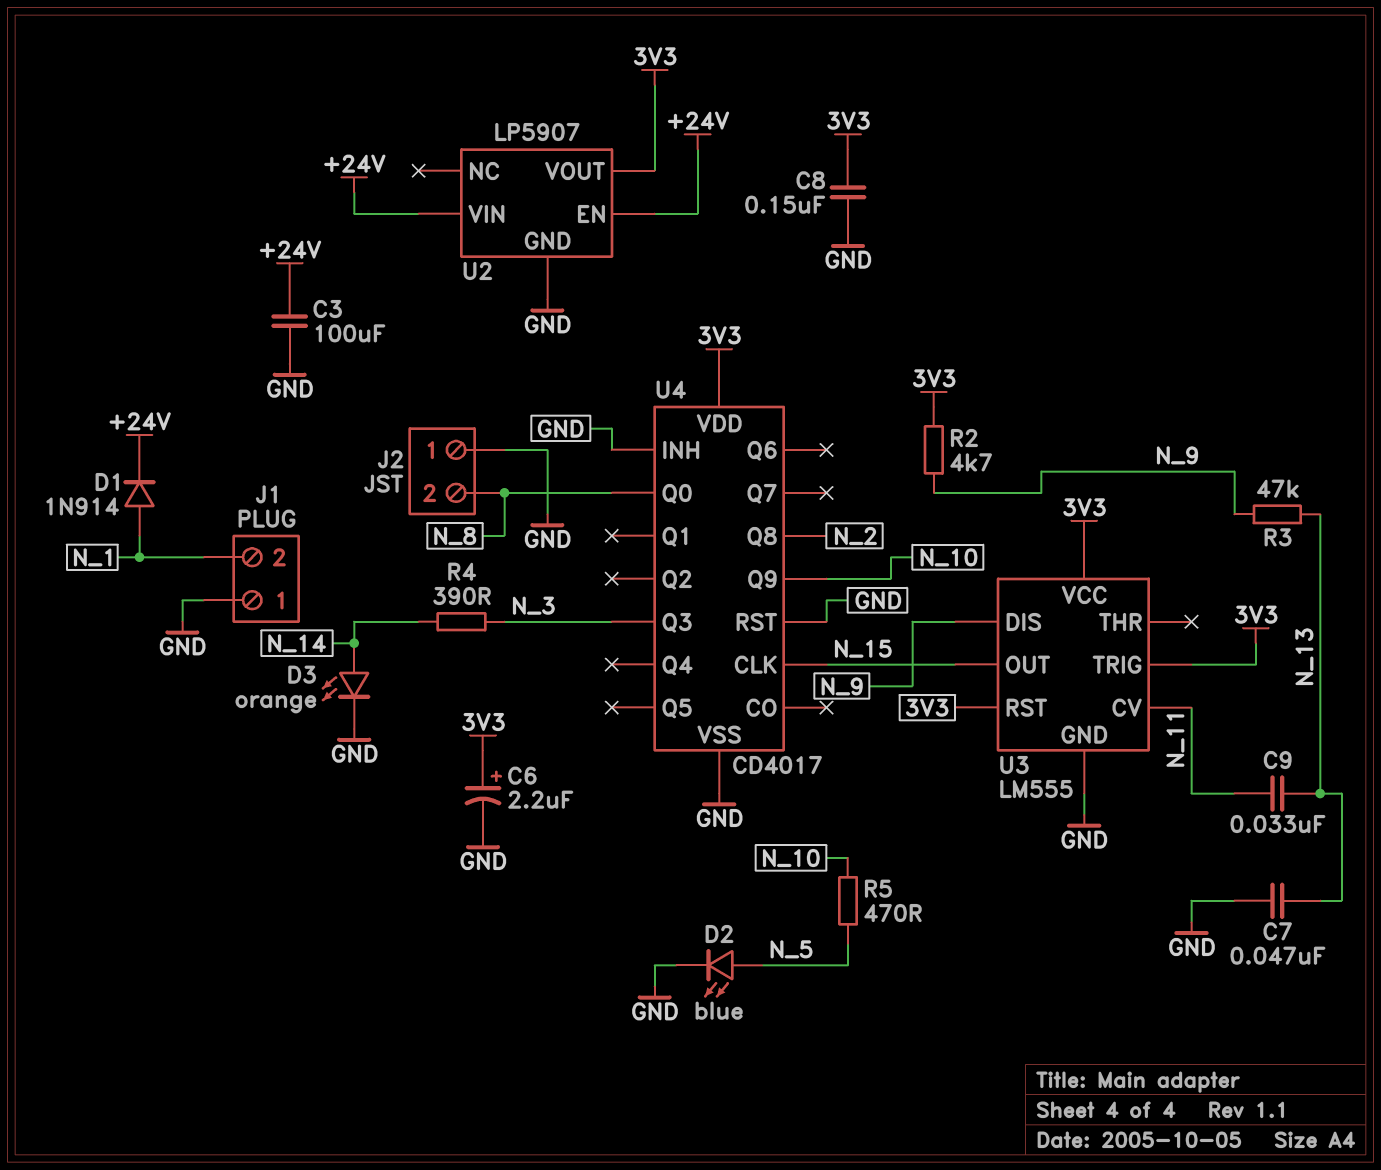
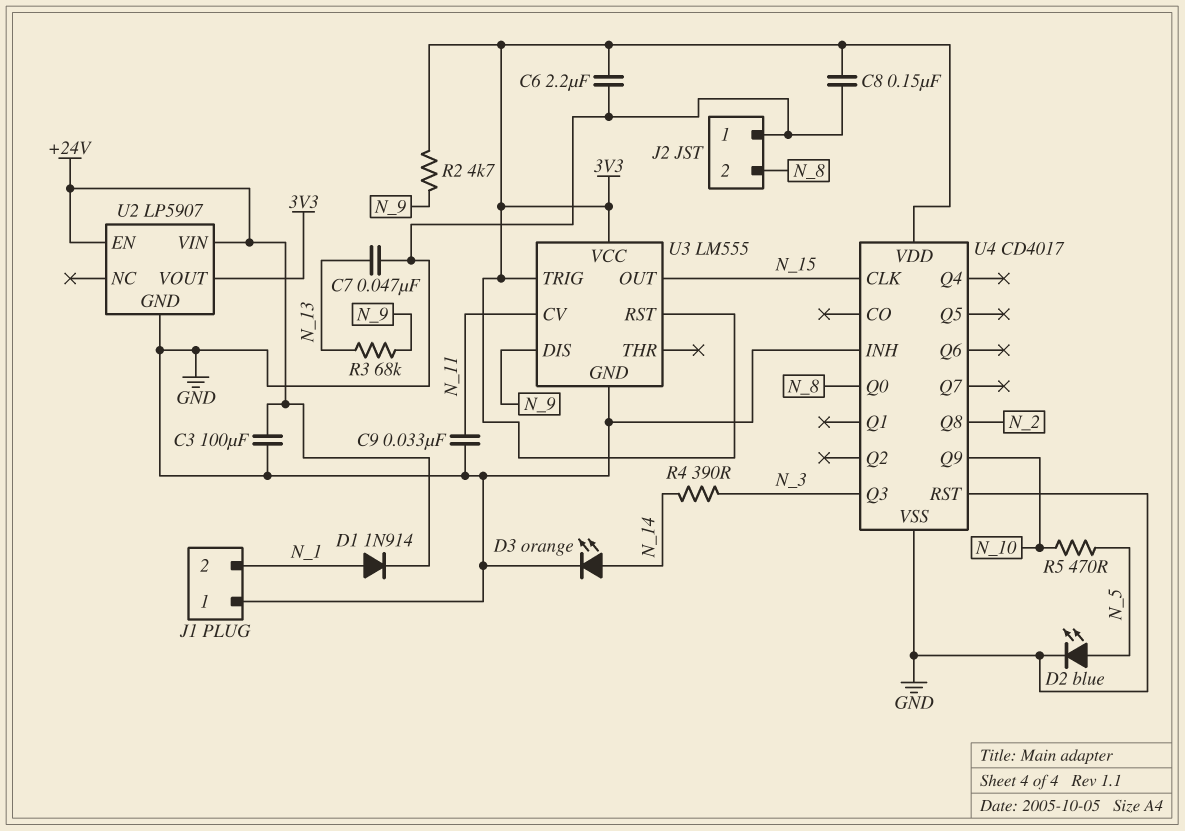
C6: 2.2uF (plus 3V3, minus GND) -> 2.2uF (3V3, GND)
C9: 33nF (N_11, N_13) -> 33nF (GND, N_11)
R3: 47k (N_9, N_13) -> 68k (N_9, N_13)

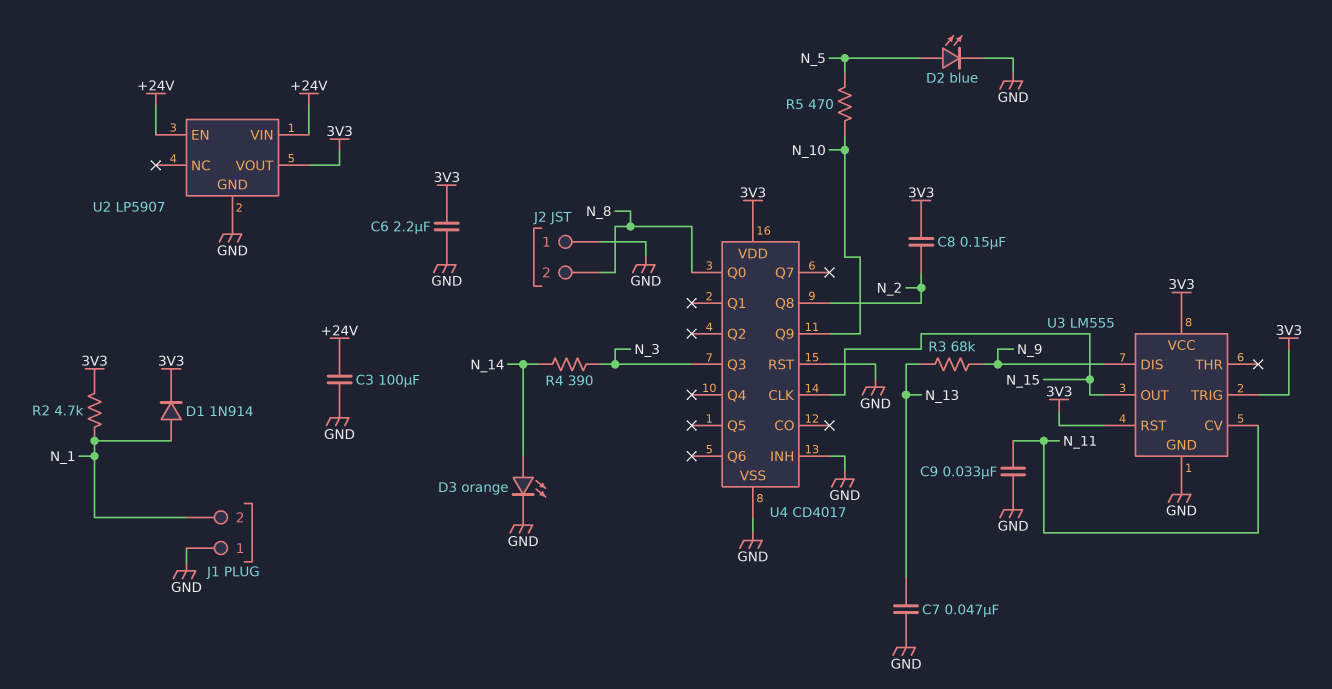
C8: 150nF (3V3, GND) -> 150nF (3V3, N_2)
D1: diode 1N914 (A N_1, K +24V) -> diode 1N914 (A N_1, K 3V3)
R2: 4.7k (3V3, N_9) -> 4.7k (3V3, N_1)

